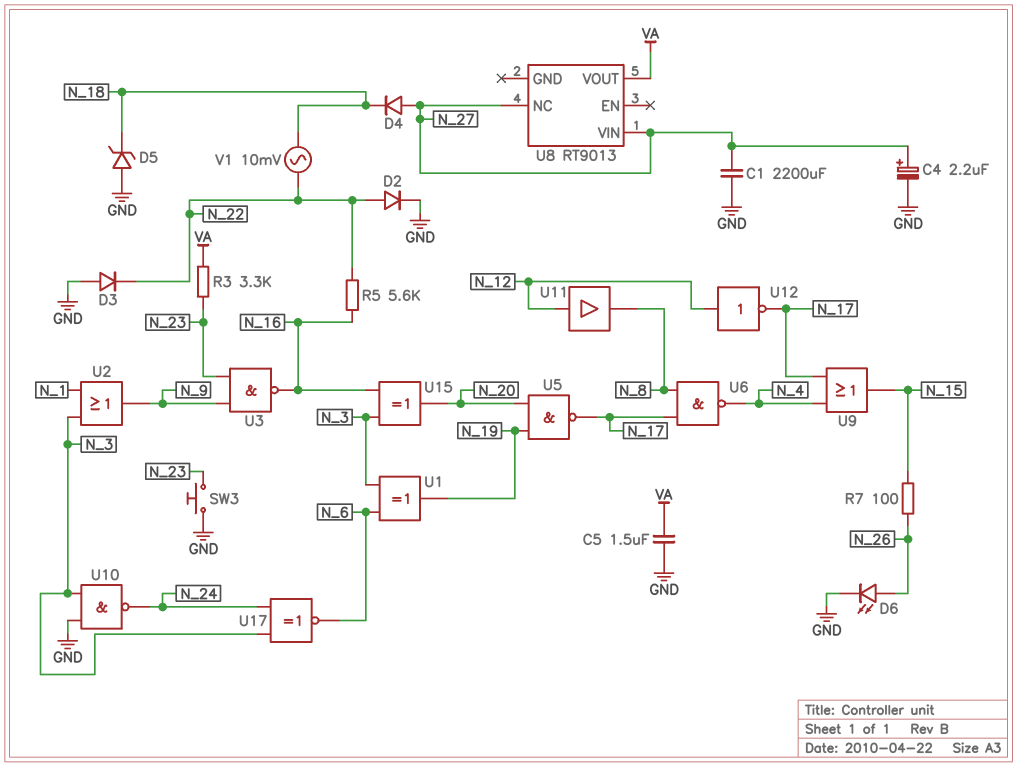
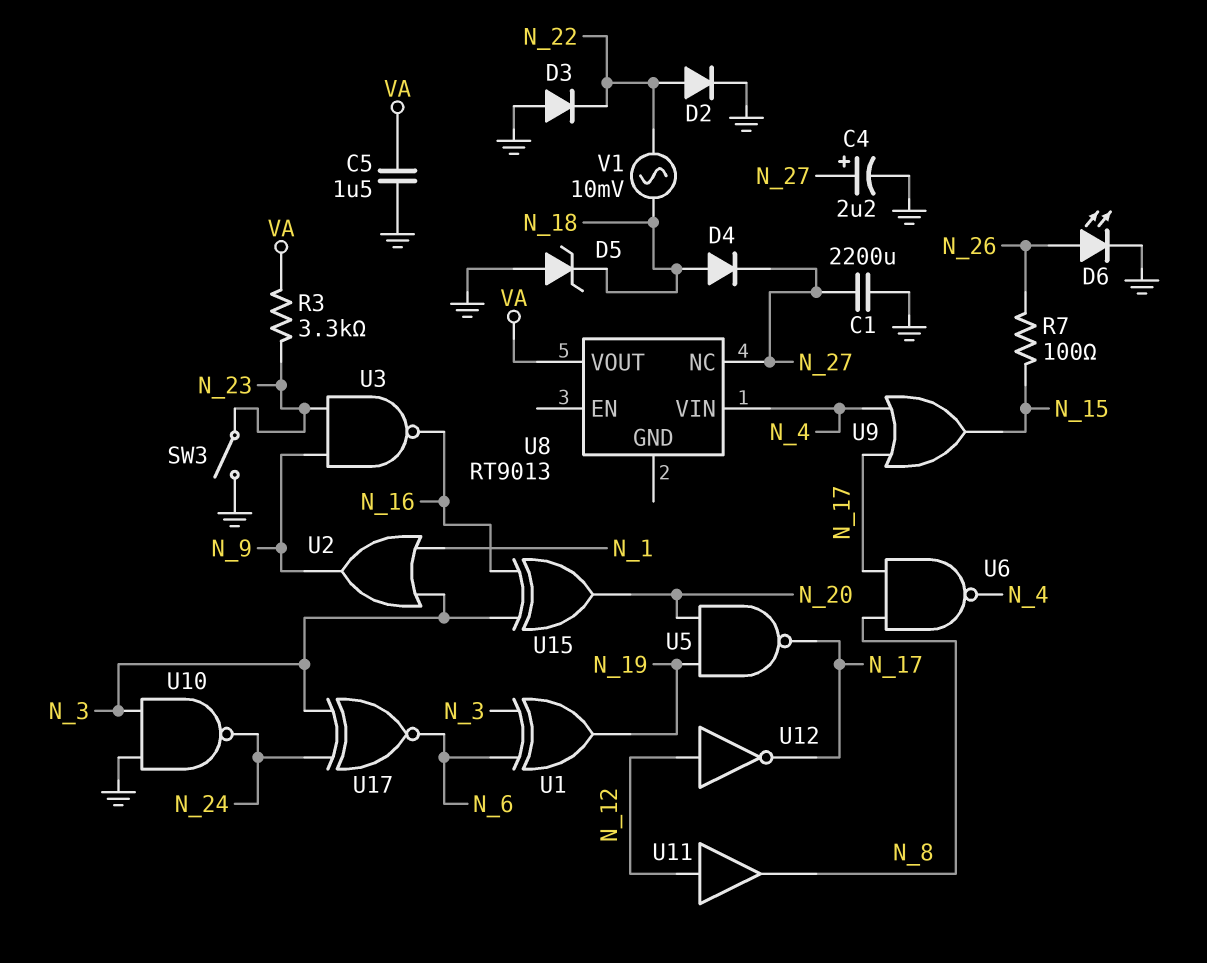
D4: diode (A N_27, K N_18) -> diode (A N_18, K N_27)
R5: 5.6k (N_16, N_22) -> none
SW3: button (GND, N_23) -> switch (GND, N_23)
U8 pin VIN: N_27 -> N_4

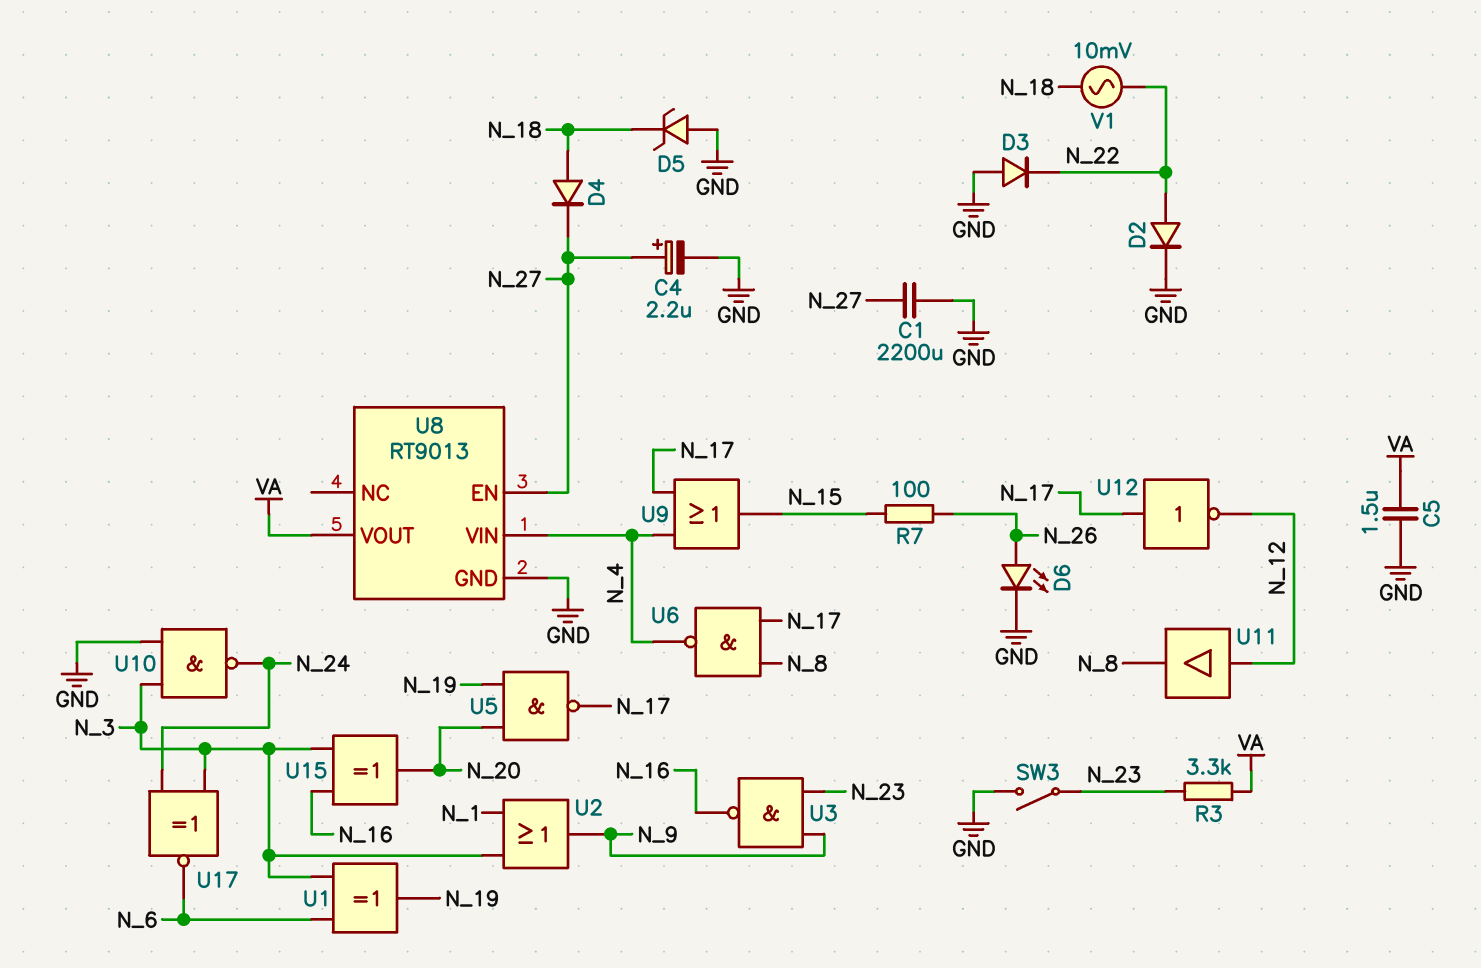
U8 pin EN: none -> N_27
U8 pin GND: none -> GND
U8 pin NC: N_27 -> none
U12: NOT (in N_12, out N_17) -> NOT (in N_17, out N_12)

